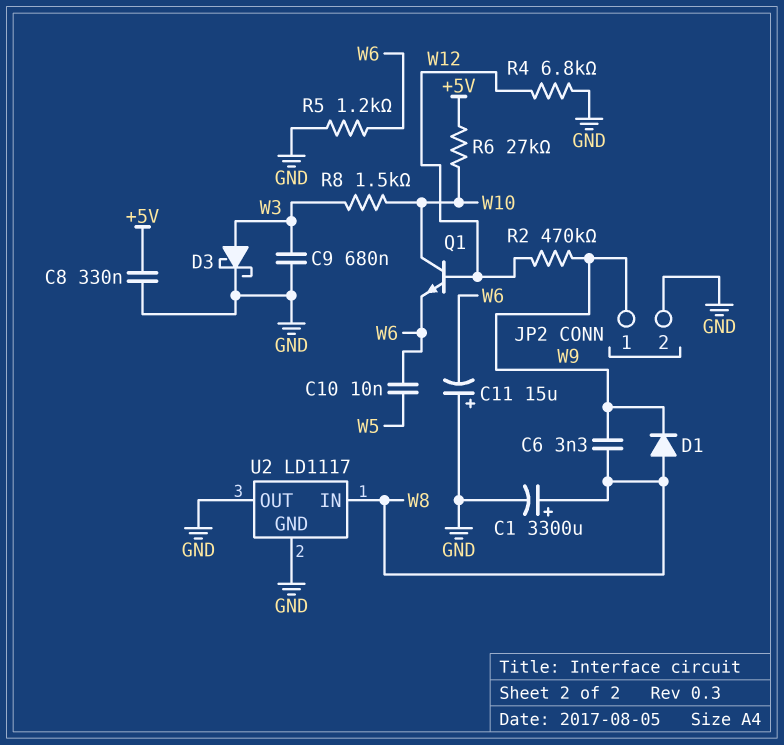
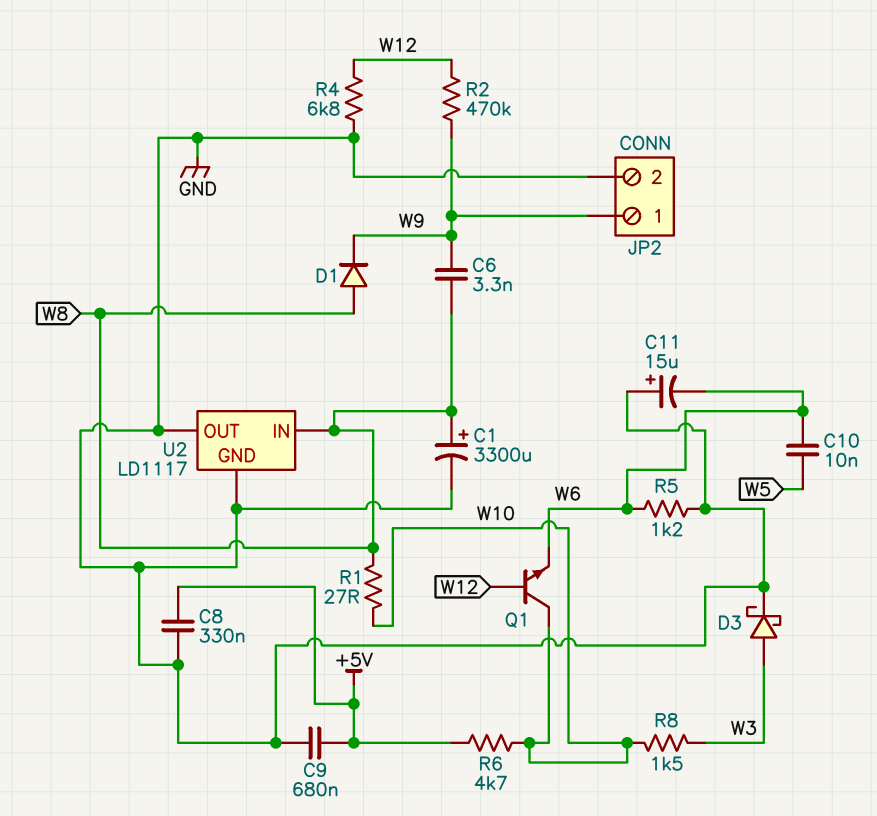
C9: 680nF (GND, W3) -> 680nF (+5V, GND)
R1: none -> 27 (W8, W10)
R6: 27k (+5V, W10) -> 4.7k (+5V, W10)

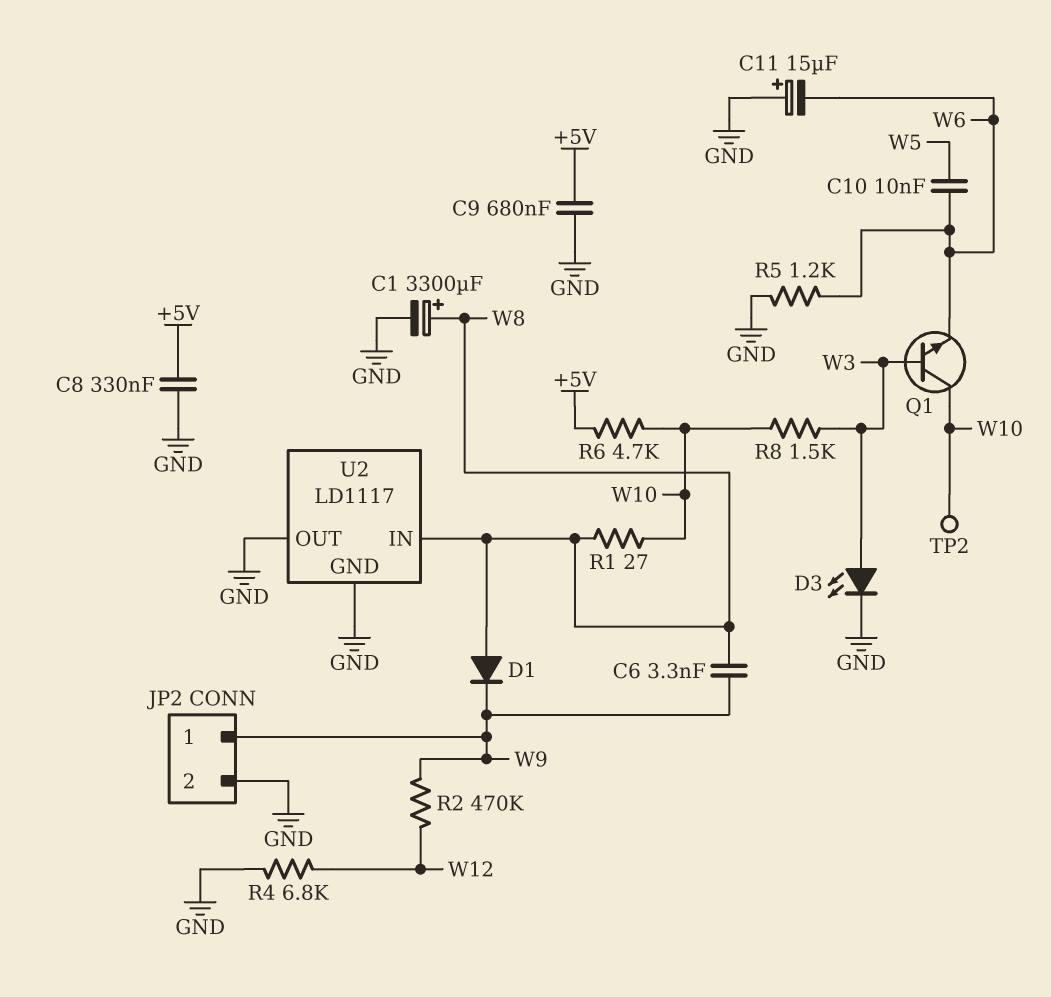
D3: schottky (A W3, K GND) -> LED (A W3, K GND)
Q1: NPN (B W12, C W10, E W6) -> NPN (B W3, C W10, E W6)
TP2: none -> test point (W10)

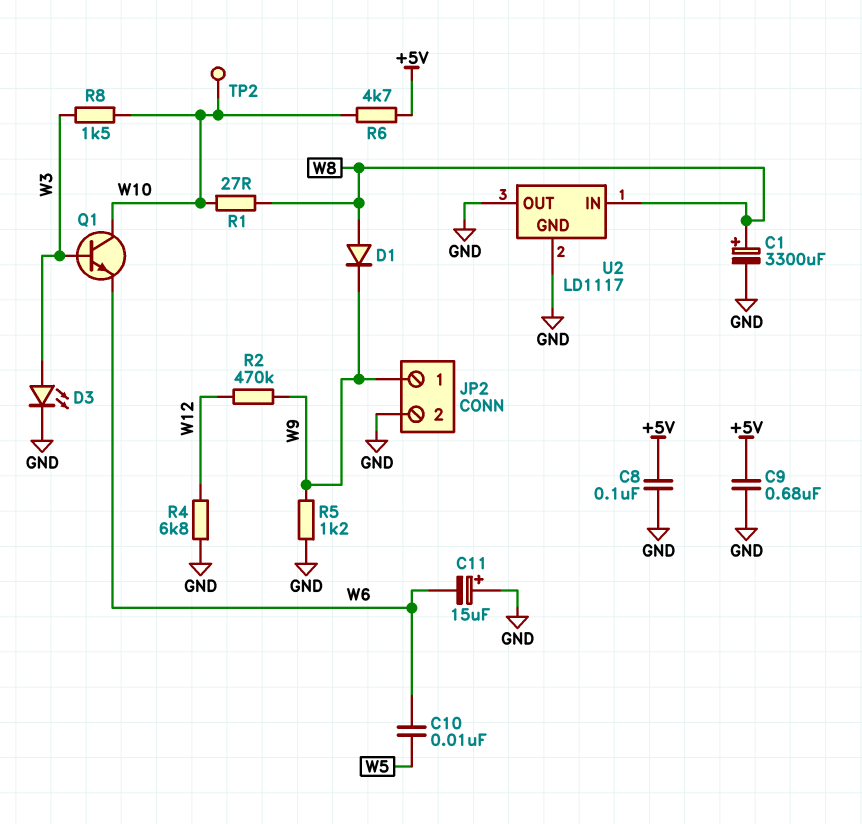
C6: 3.3nF (W8, W9) -> none
C8: 330nF (+5V, GND) -> 100nF (+5V, GND)
R5: 1.2k (GND, W6) -> 1.2k (GND, W9)

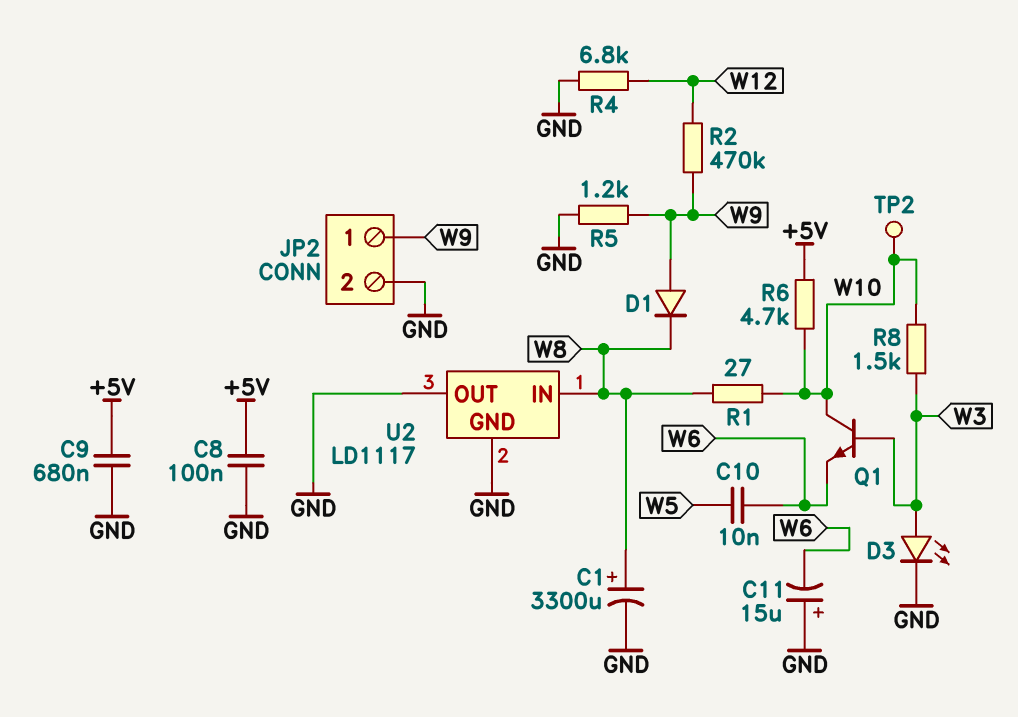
D1: diode (A W8, K W9) -> diode (A W9, K W8)

